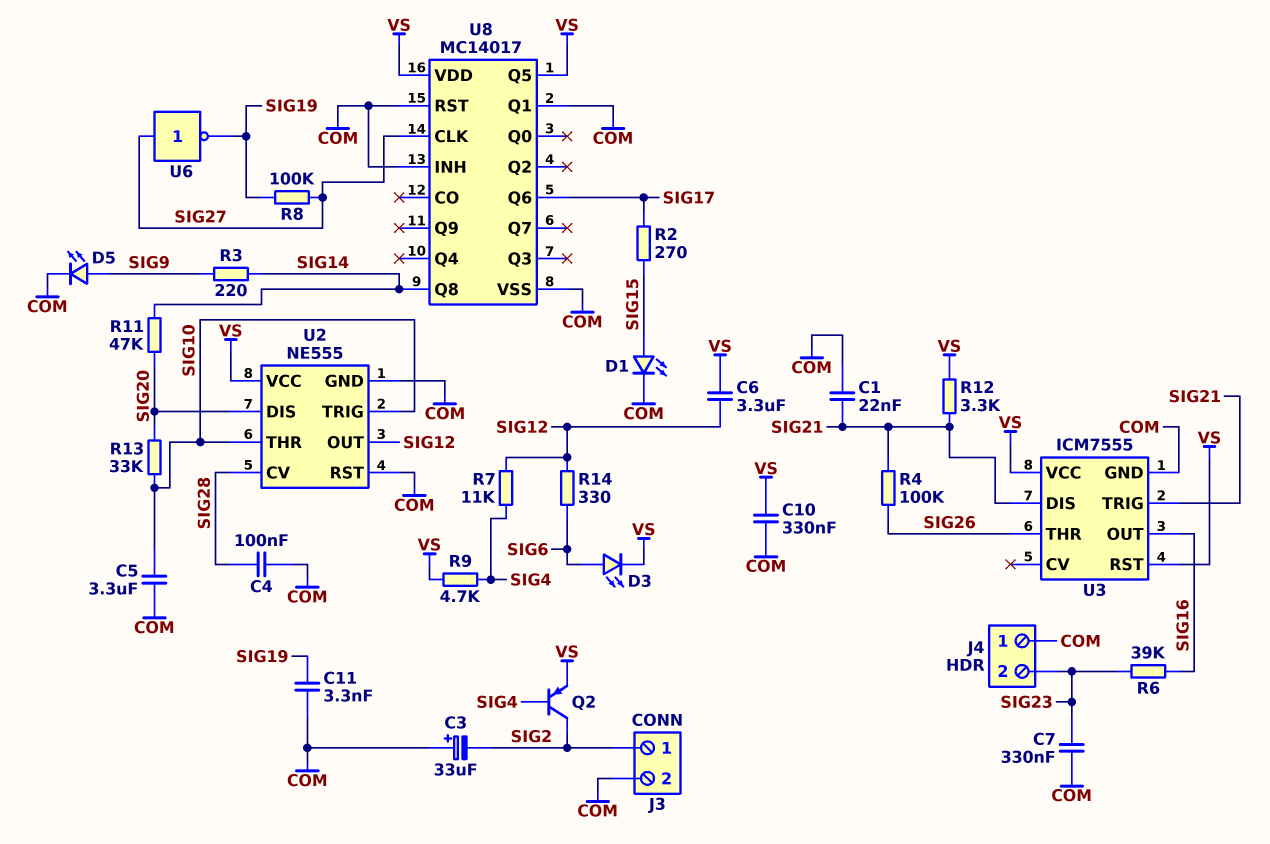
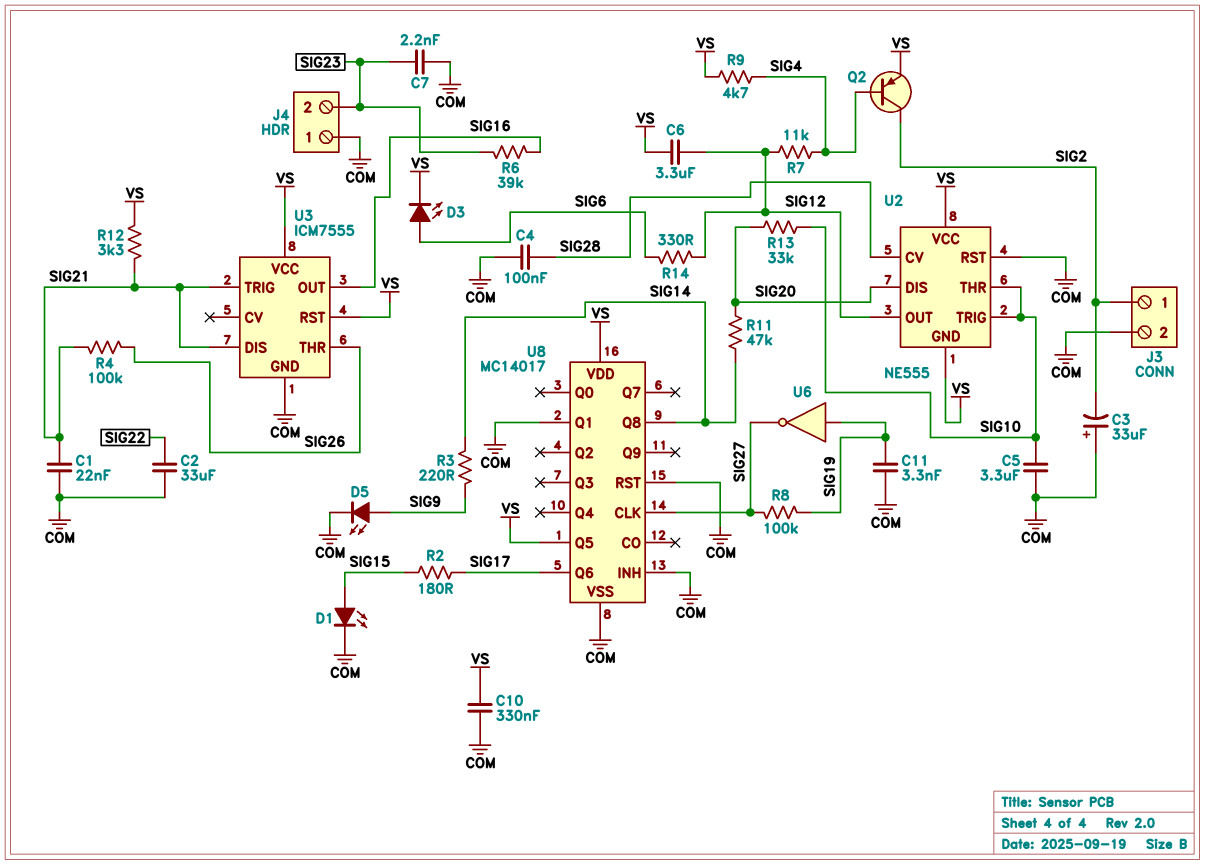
C2: none -> 33uF (COM, SIG22)
C7: 330nF (COM, SIG23) -> 2.2nF (COM, SIG23)
R2: 270 (SIG15, SIG17) -> 180 (SIG15, SIG17)
U2 pin GND: COM -> VS
U6: NOT (in SIG27, out SIG19) -> NOT (in SIG19, out SIG27)

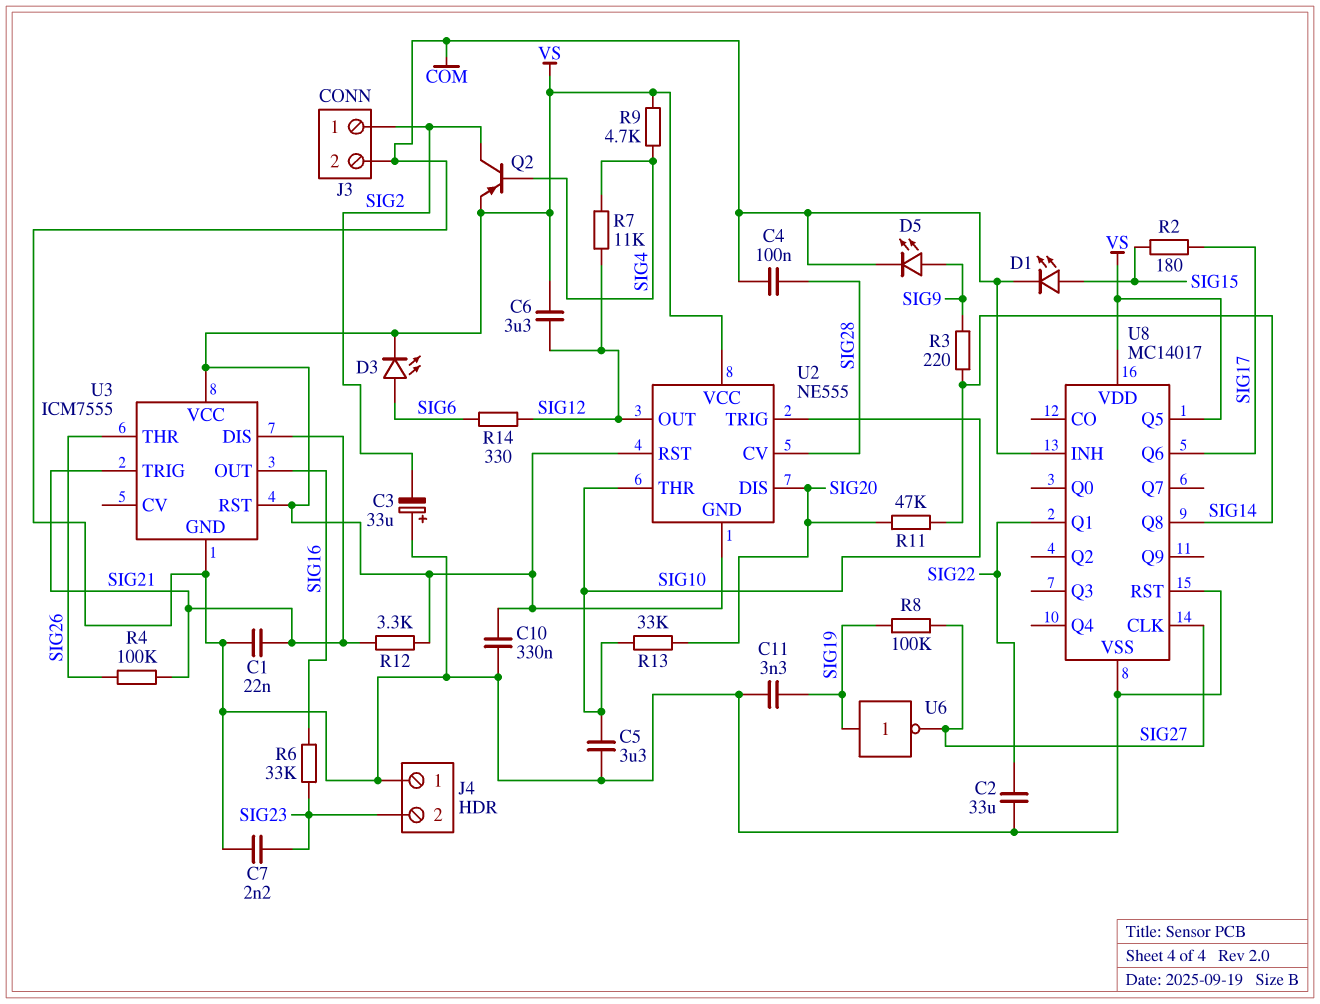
R6: 39k (SIG16, SIG23) -> 33k (SIG16, SIG23)
U2 pin RST: COM -> VS
U8 pin Q1: COM -> SIG22

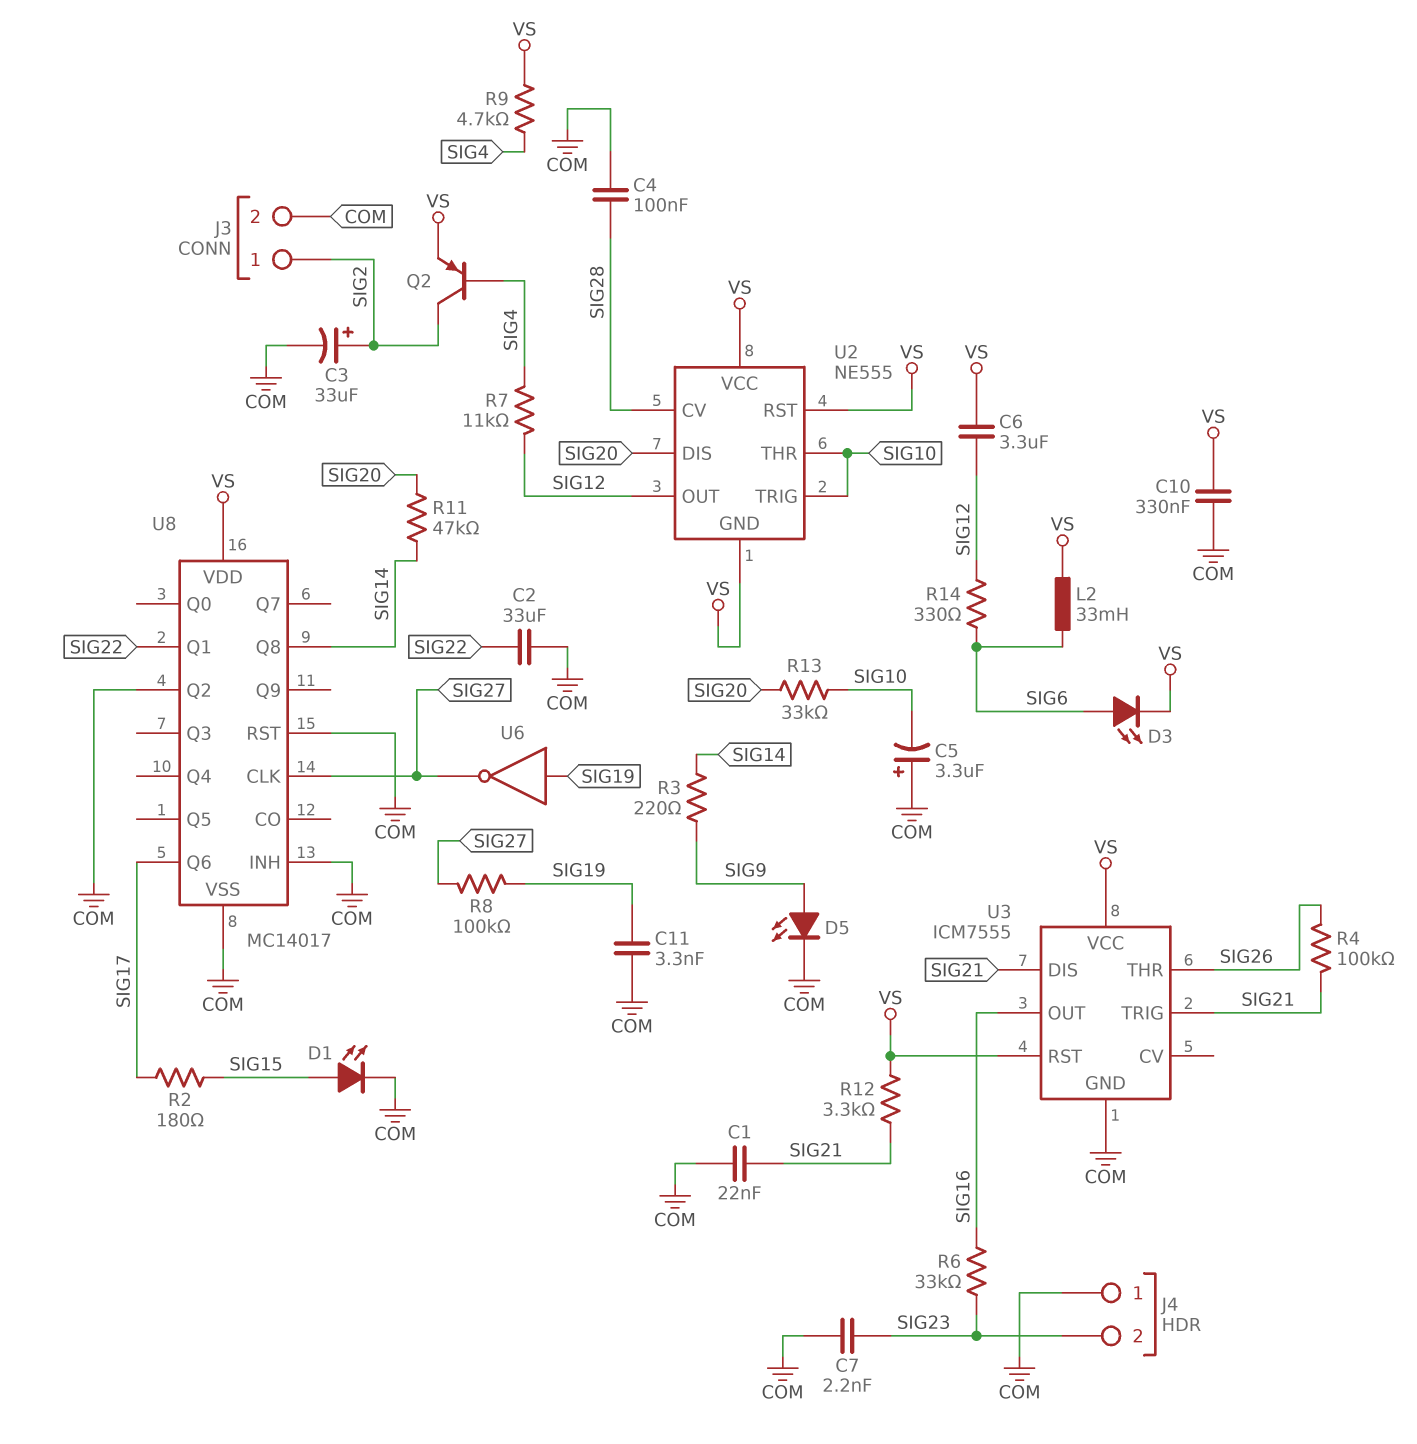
C3: 33uF (plus COM, minus SIG2) -> 33uF (plus SIG2, minus COM)
C5: 3.3uF (COM, SIG10) -> 3.3uF (plus COM, minus SIG10)
L2: none -> 33mH (SIG6, VS)
U8 pin Q2: none -> COM
U8 pin Q5: VS -> none

